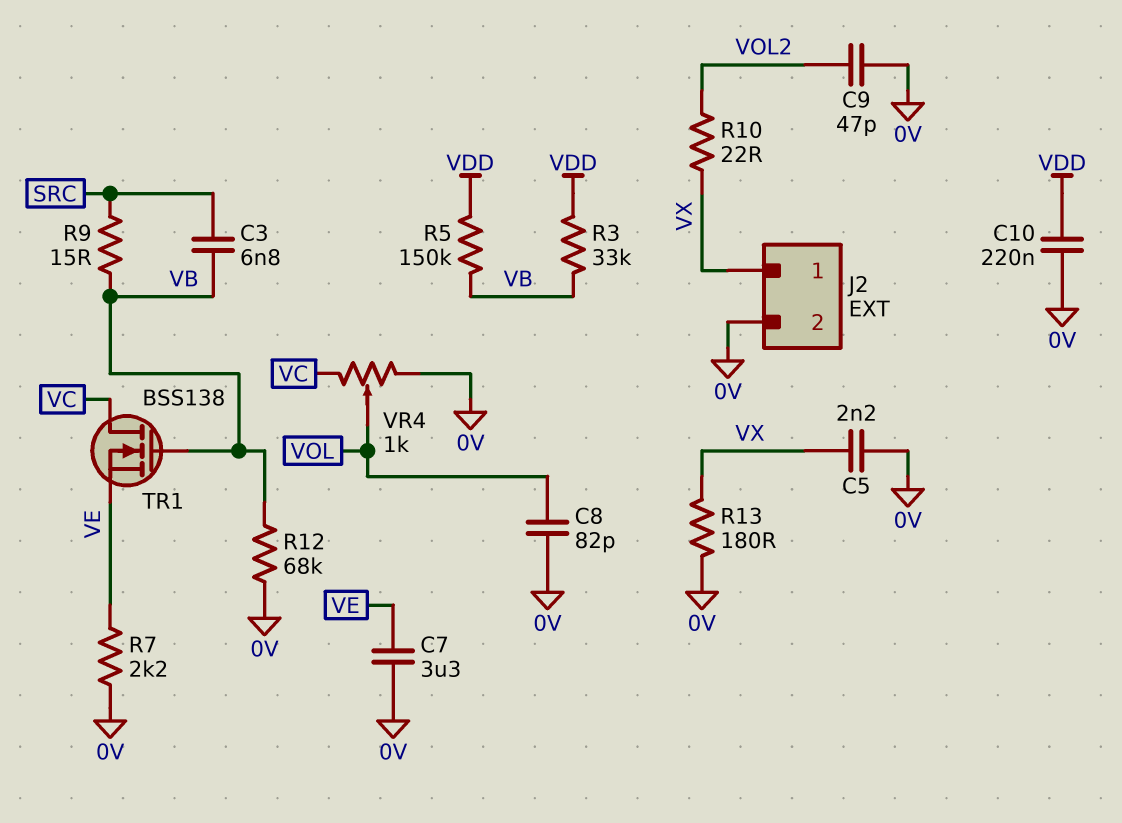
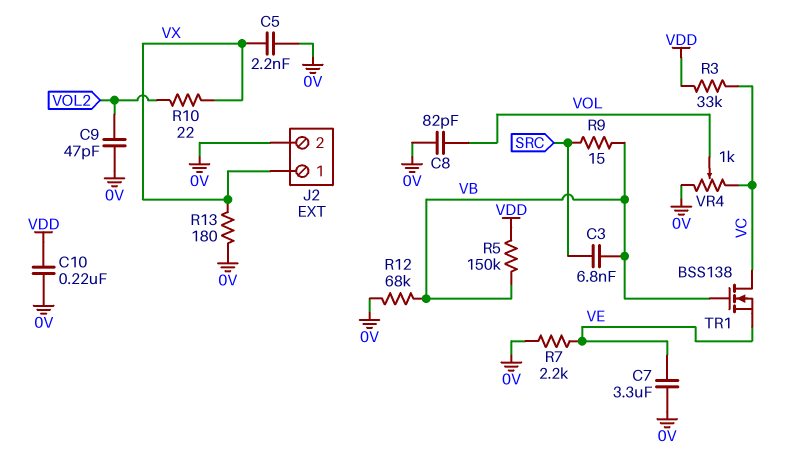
R3: 33k (VB, VDD) -> 33k (VC, VDD)

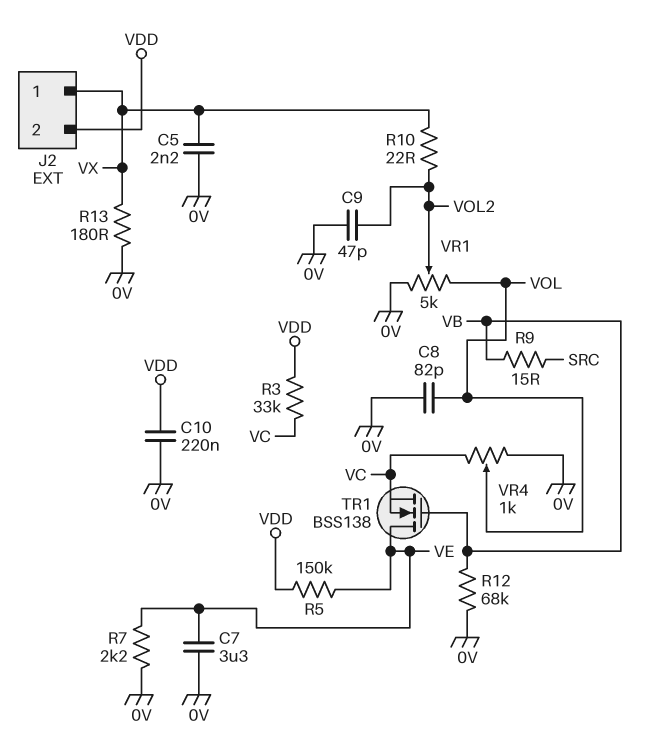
C3: 6.8nF (SRC, VB) -> none
J2 pin 2: 0V -> VDD
R5: 150k (VB, VDD) -> 150k (VDD, VE)
TR1: NMOS BSS138 (G VB, D VC, S VE) -> NMOS BSS138 (G VB, D VE, S VC)
VR1: none -> 5k (0V, VOL, wiper VOL2)

